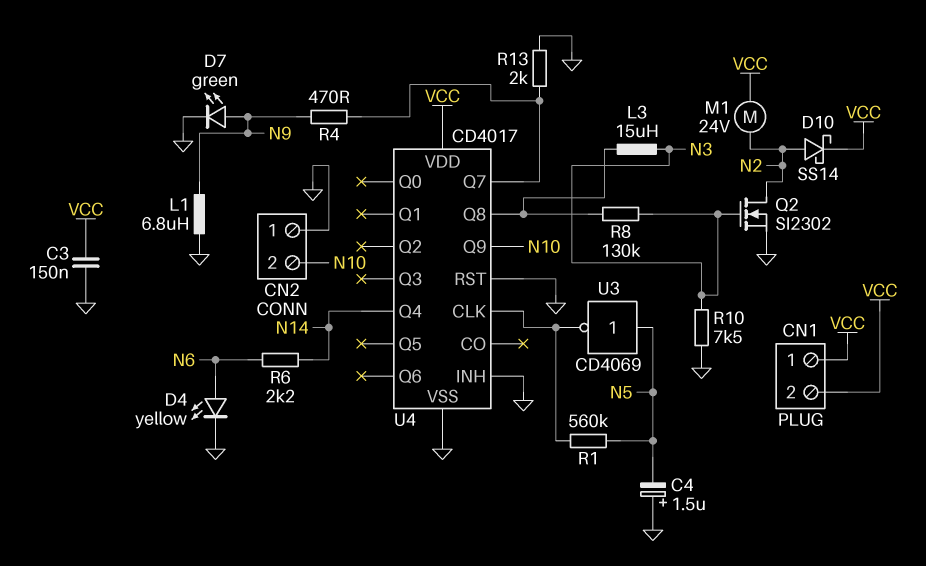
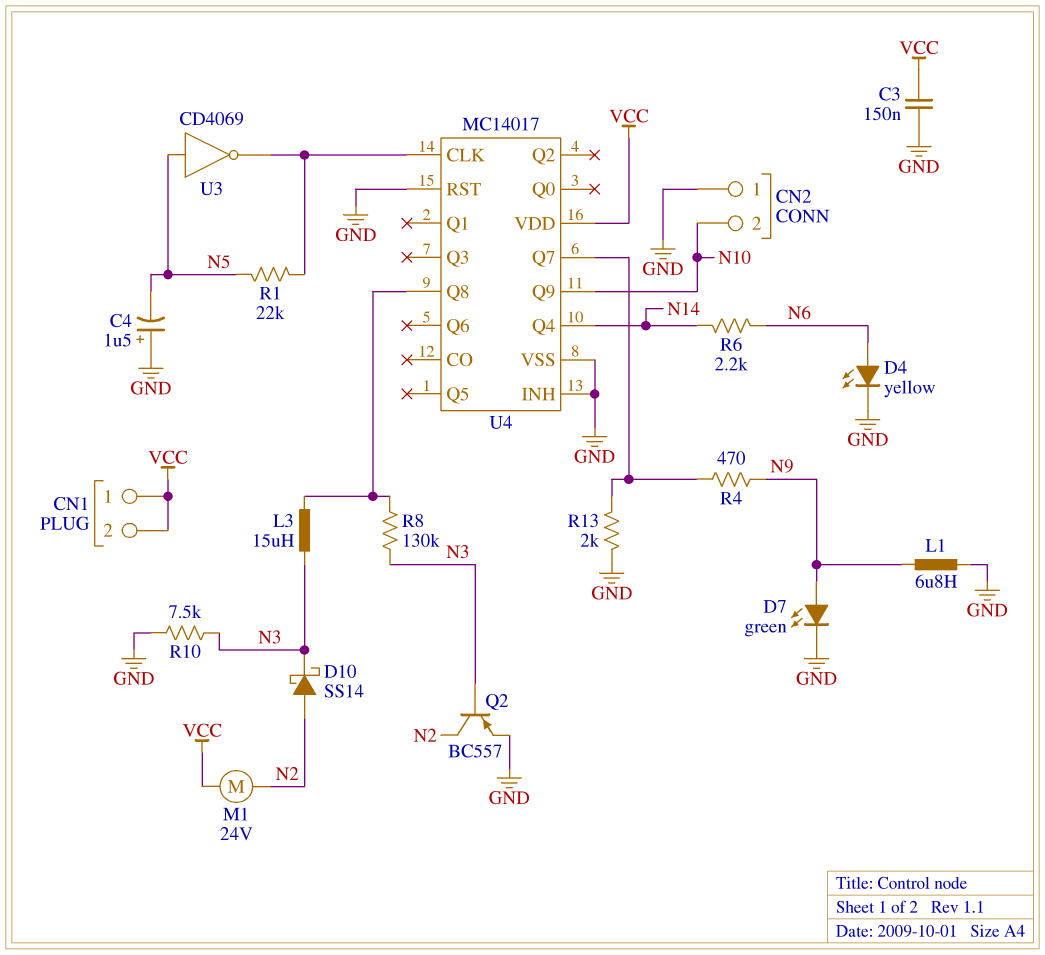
D10: schottky SS14 (A N2, K VCC) -> schottky SS14 (A N2, K N3)
Q2: NMOS SI2302 (G N3, D N2, S GND) -> PNP BC557 (B N3, C N2, E GND)
R1: 560k (N5, U4/CLK) -> 22k (N5, U4/CLK)
U4: CD4017 -> MC14017

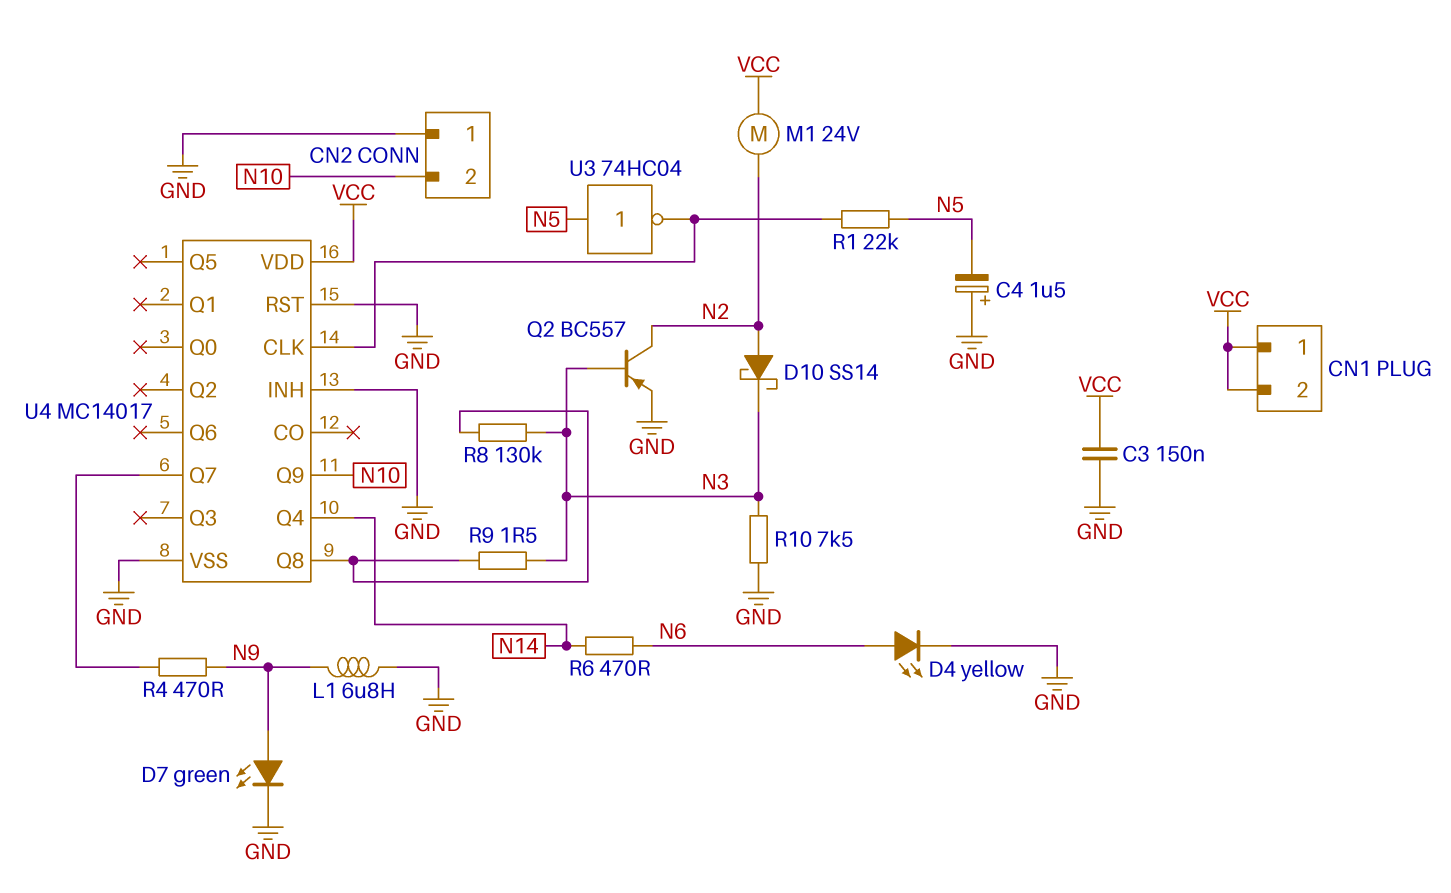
L3: 15uH (N3, U4/Q8) -> none
R6: 2.2k (N6, N14) -> 470 (N6, N14)
R9: none -> 1.5 (N3, U4/Q8)
R13: 2k (GND, U4/Q7) -> none
U3: NOT CD4069 (in N5, out U4/CLK) -> NOT 74HC04 (in N5, out U4/CLK)

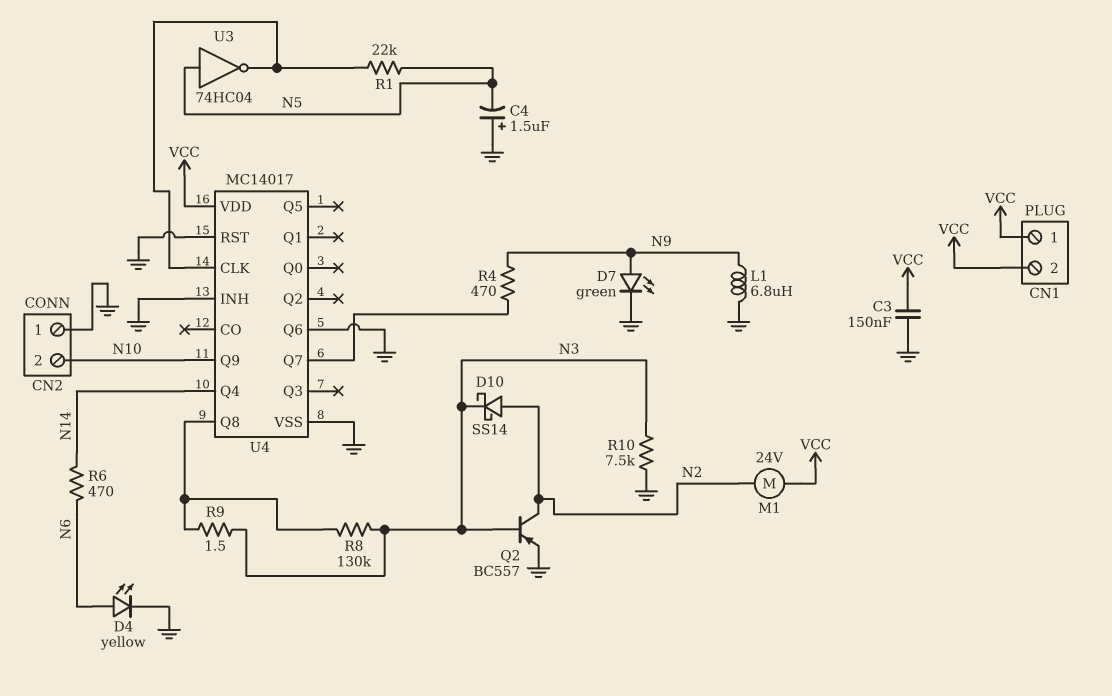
U4 pin Q6: none -> GND

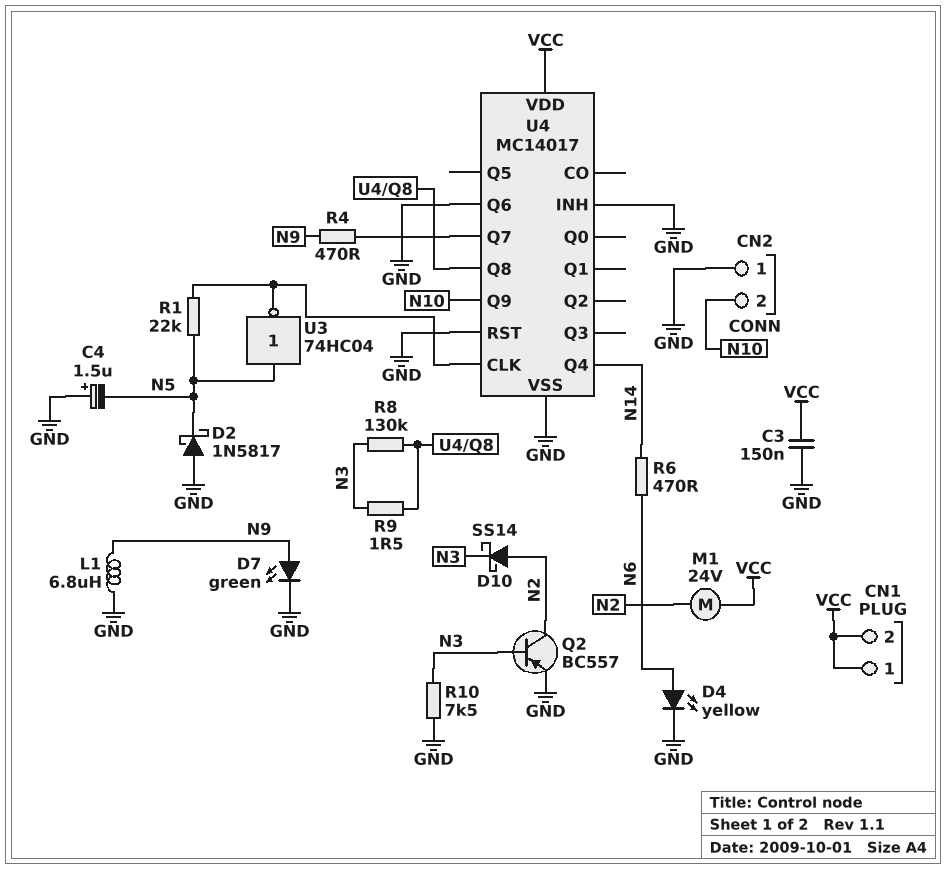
D2: none -> schottky 1N5817 (A GND, K N5)

